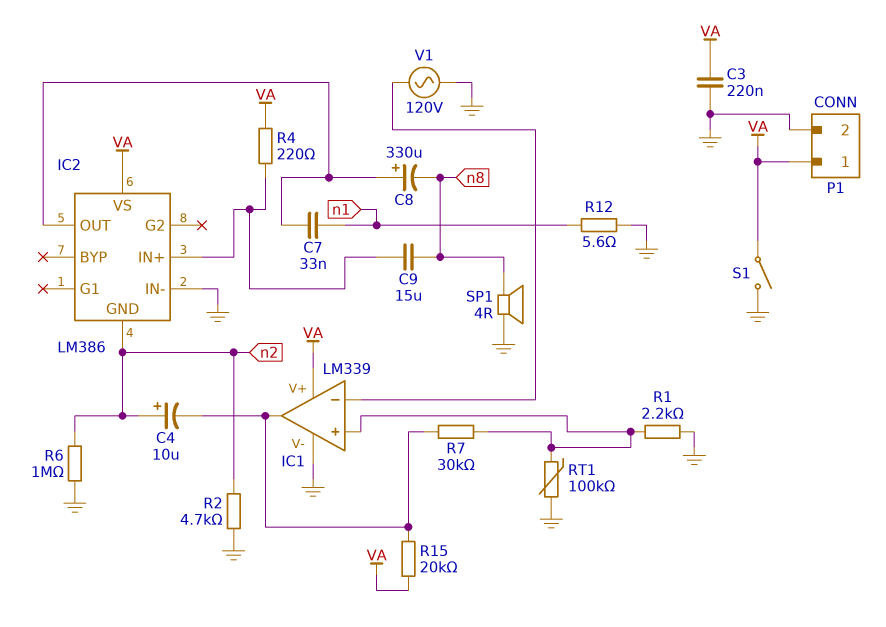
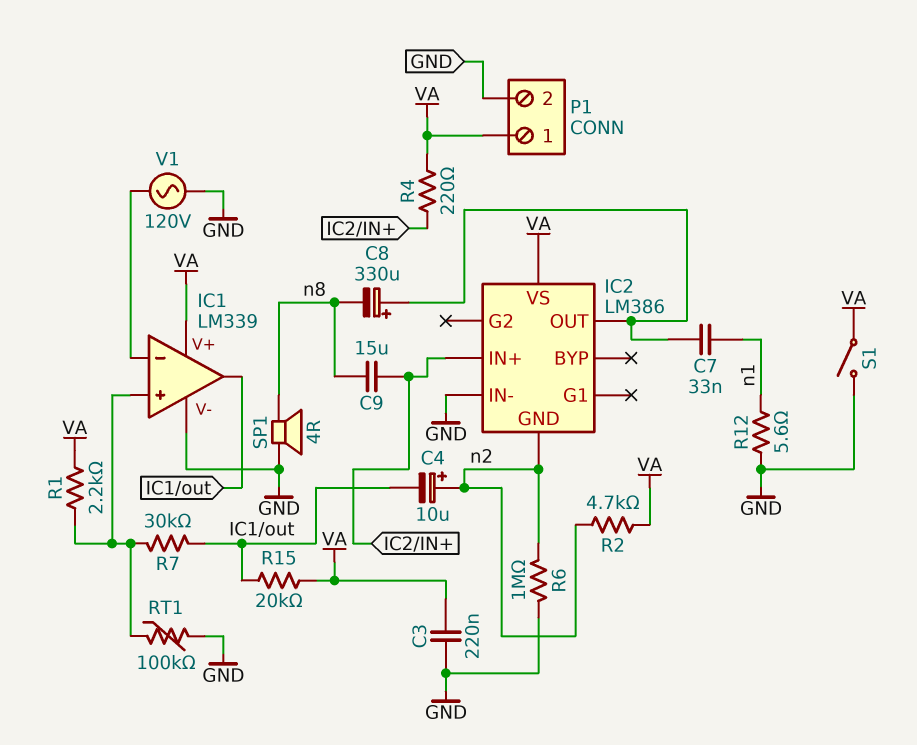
R1: 2.2k (GND, IC1/in+) -> 2.2k (IC1/in+, VA)
R2: 4.7k (GND, n2) -> 4.7k (VA, n2)

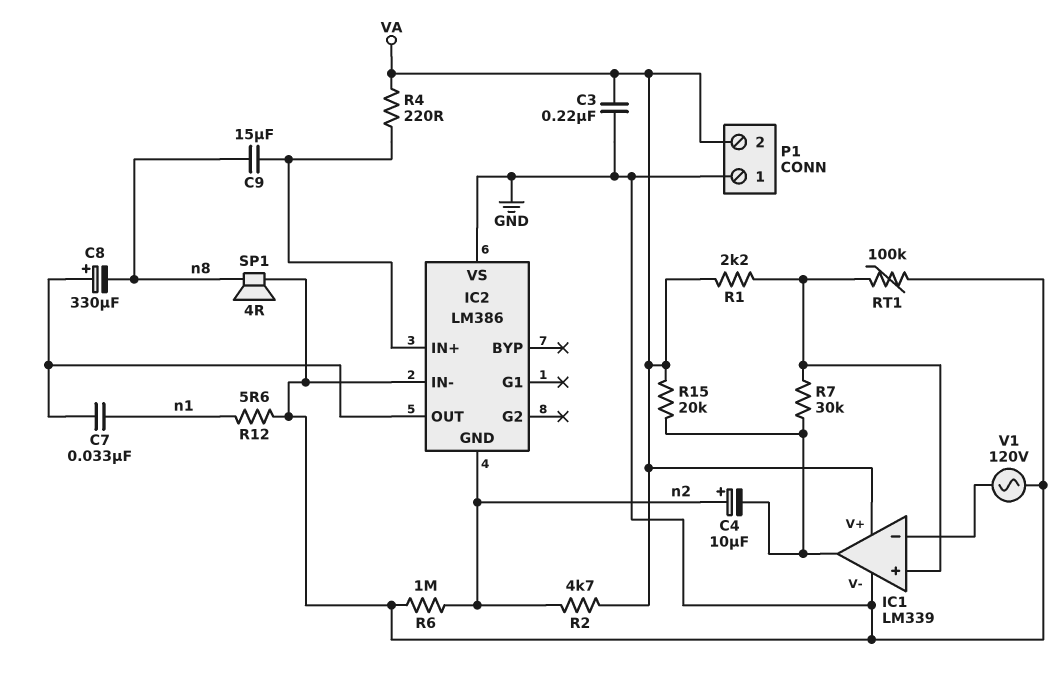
IC2 pin VS: VA -> GND
P1 pin 1: VA -> GND
P1 pin 2: GND -> VA
S1: switch (GND, VA) -> none

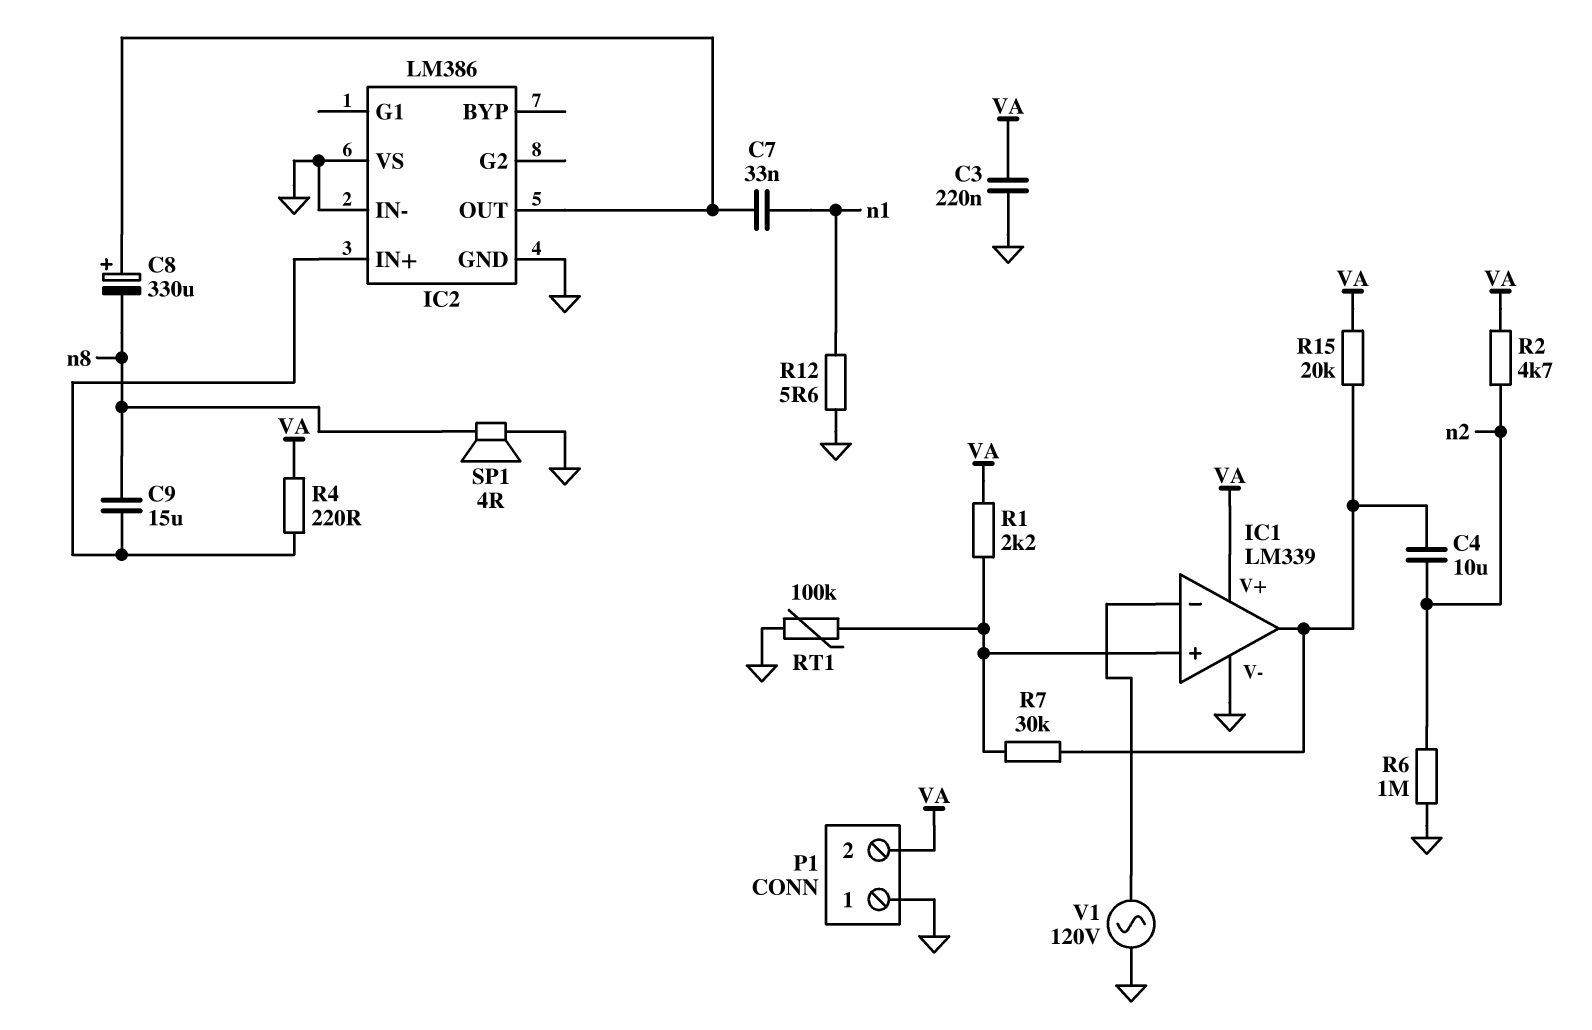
C4: 10uF (plus n2, minus IC1/out) -> 10uF (IC1/out, n2)
IC2 pin GND: n2 -> GND

